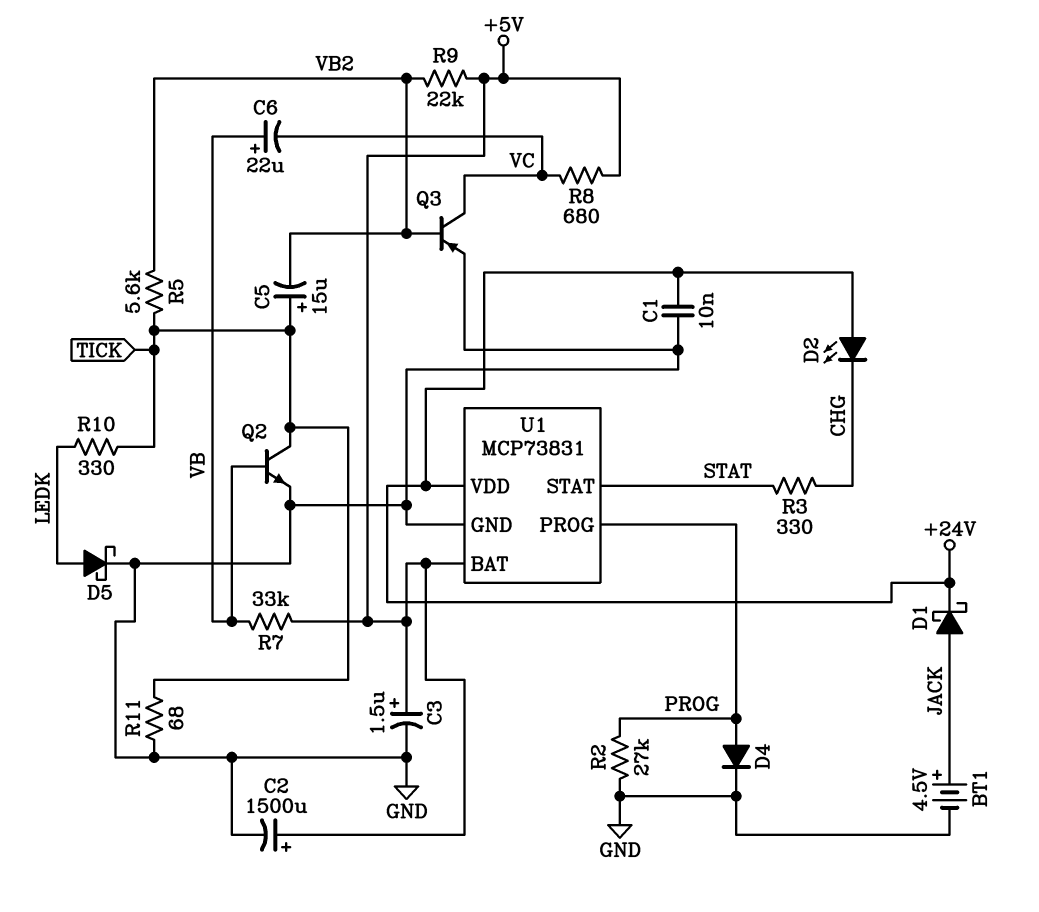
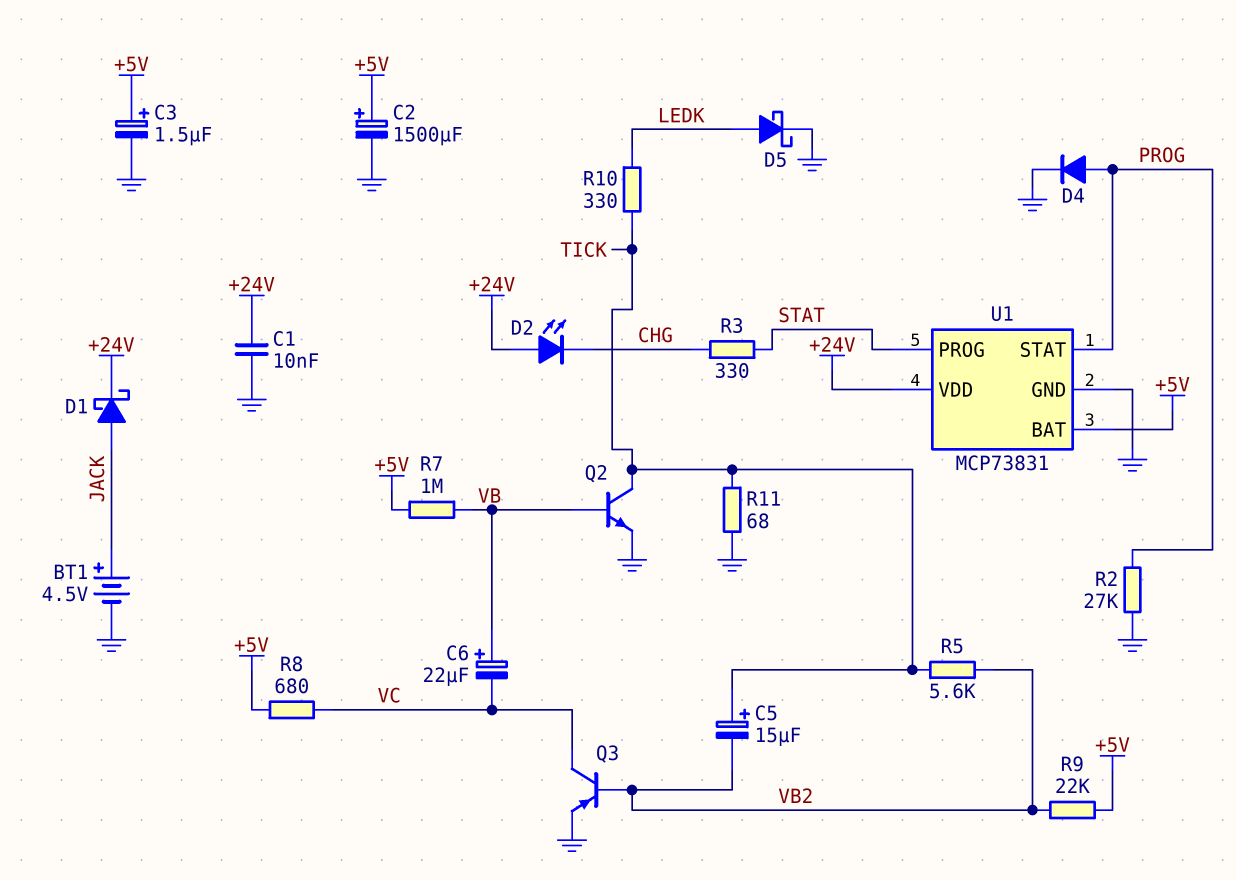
R7: 33k (+5V, VB) -> 1M (+5V, VB)
U1 pin PROG: PROG -> STAT
U1 pin STAT: STAT -> PROG

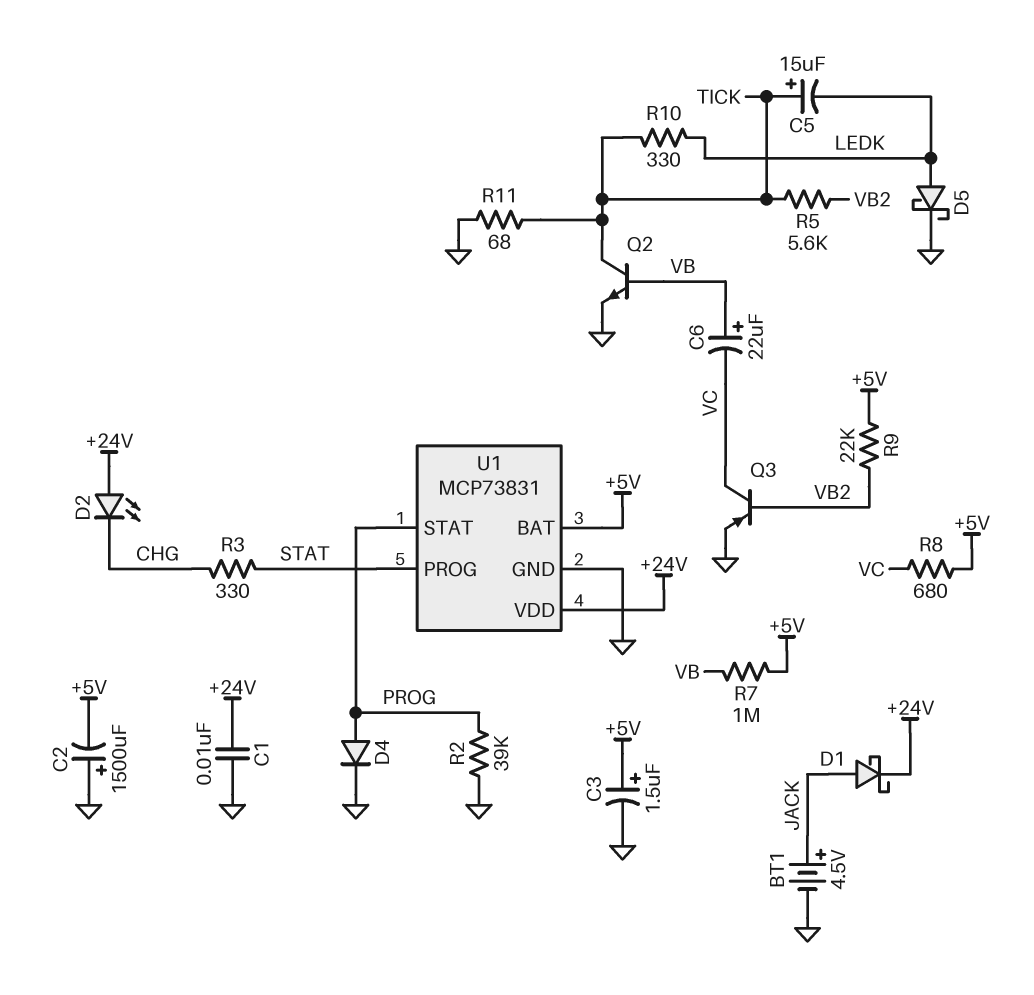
C2: 1500uF (plus +5V, minus GND) -> 1500uF (plus GND, minus +5V)
C5: 15uF (plus TICK, minus VB2) -> 15uF (plus TICK, minus LEDK)
R2: 27k (GND, PROG) -> 39k (GND, PROG)

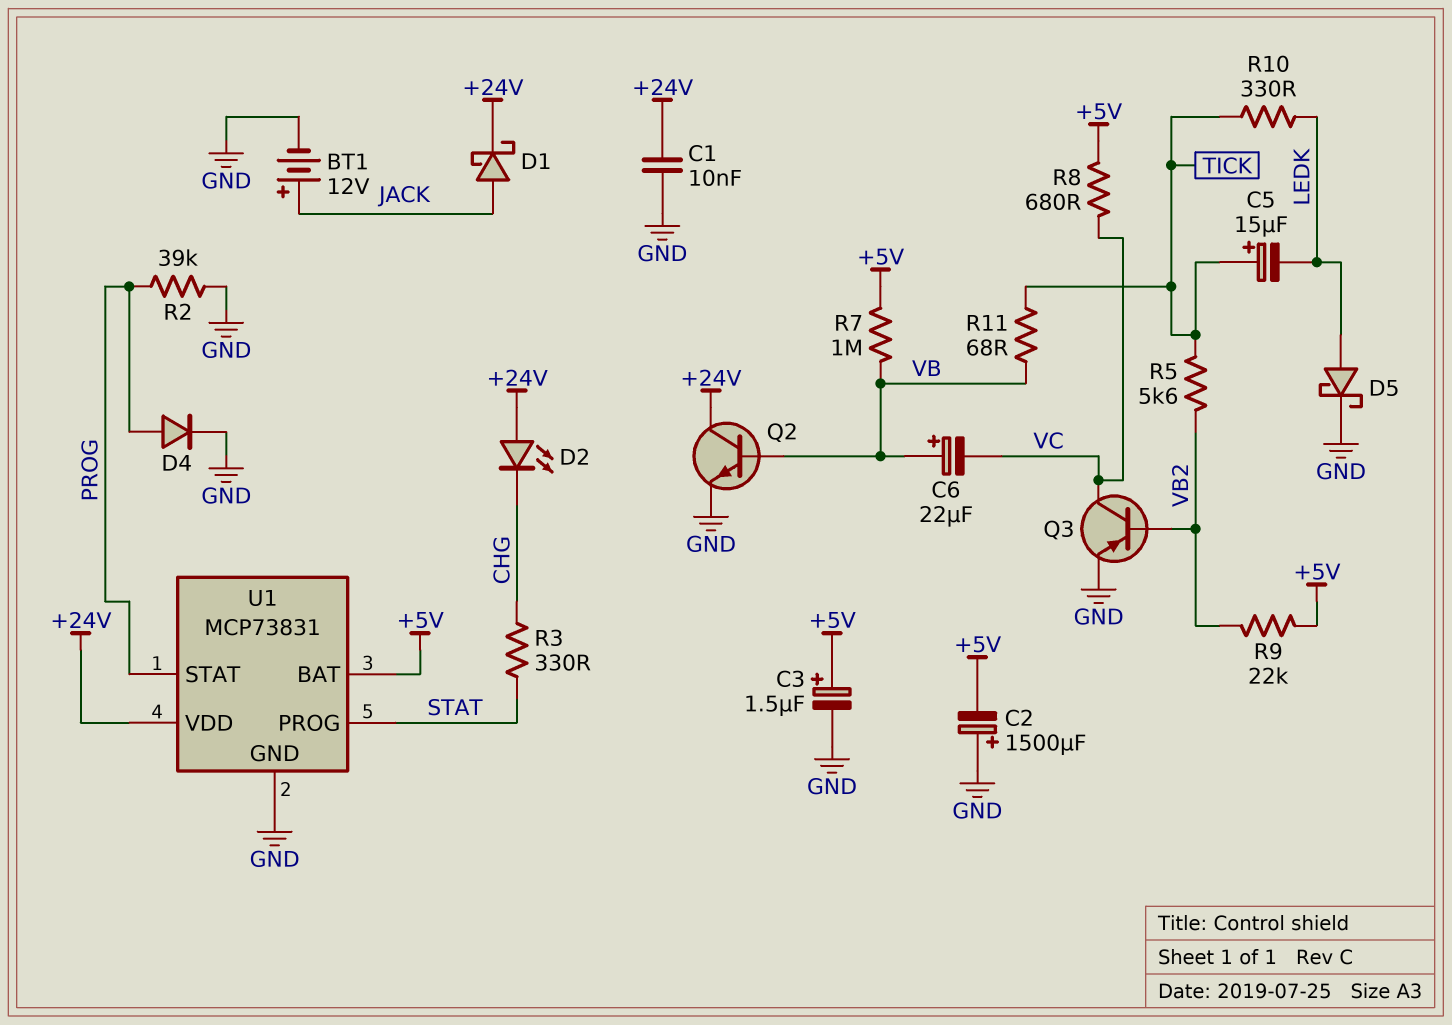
BT1: 4.5V (plus JACK, minus GND) -> 12V (plus JACK, minus GND)
Q2: NPN (B VB, C TICK, E GND) -> NPN (B VB, C +24V, E GND)
R11: 68 (GND, TICK) -> 68 (TICK, VB)

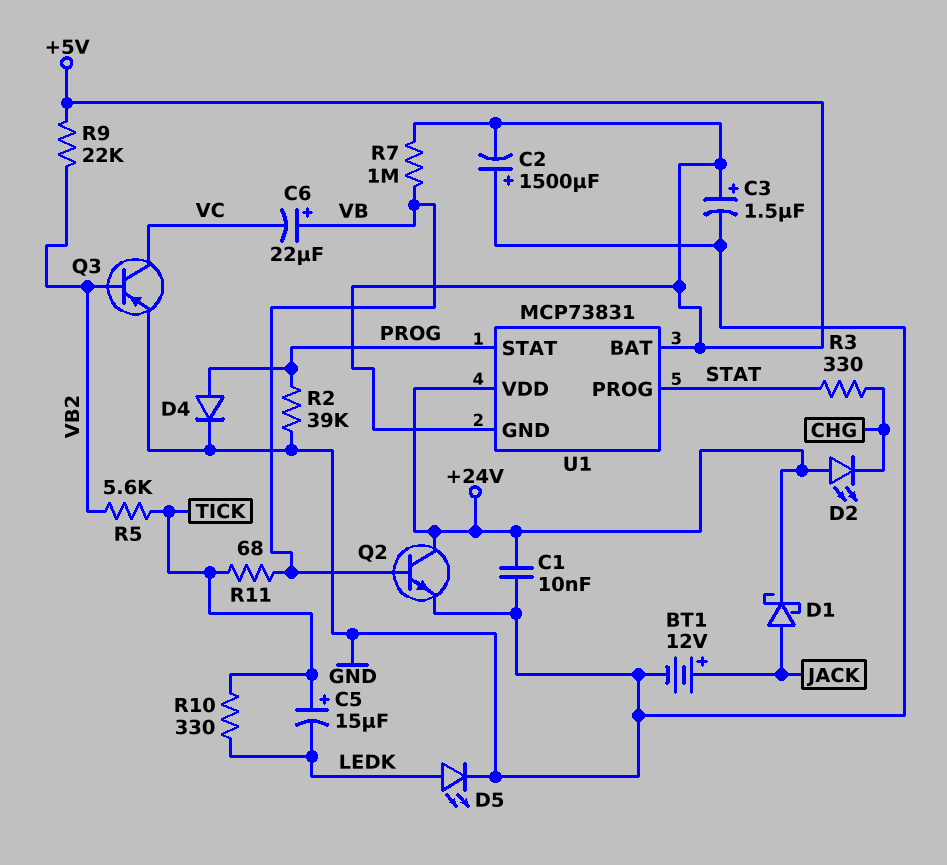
D5: schottky (A LEDK, K GND) -> LED (A LEDK, K GND)
R8: 680 (+5V, VC) -> none
U1 pin GND: GND -> +5V

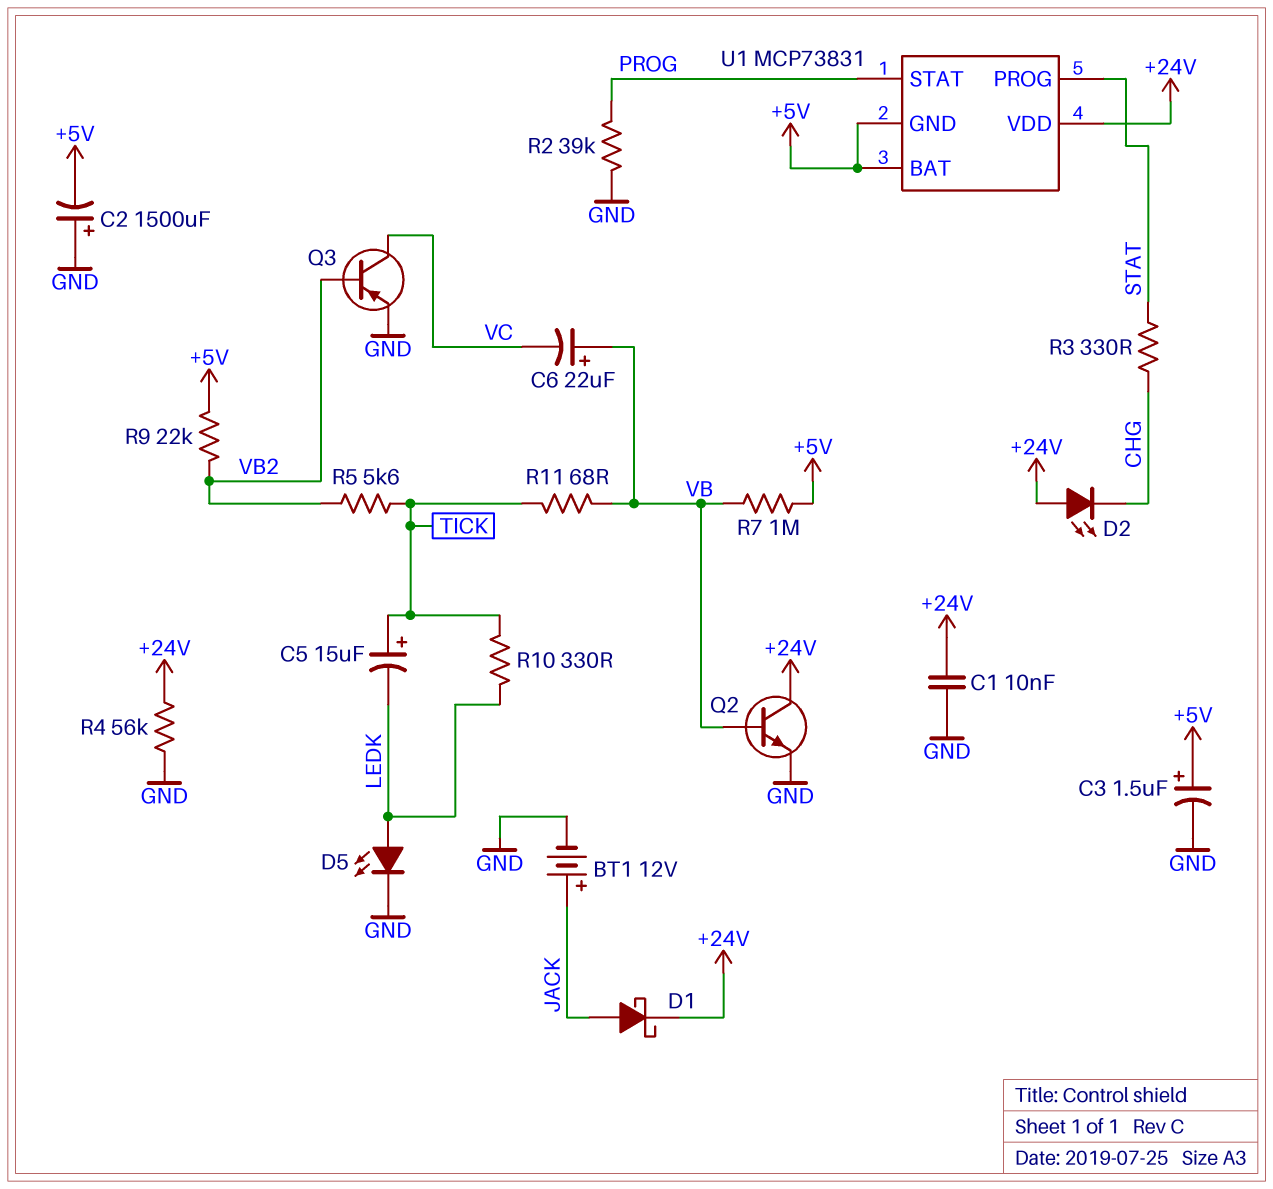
D4: diode (A PROG, K GND) -> none
R4: none -> 56k (+24V, GND)

